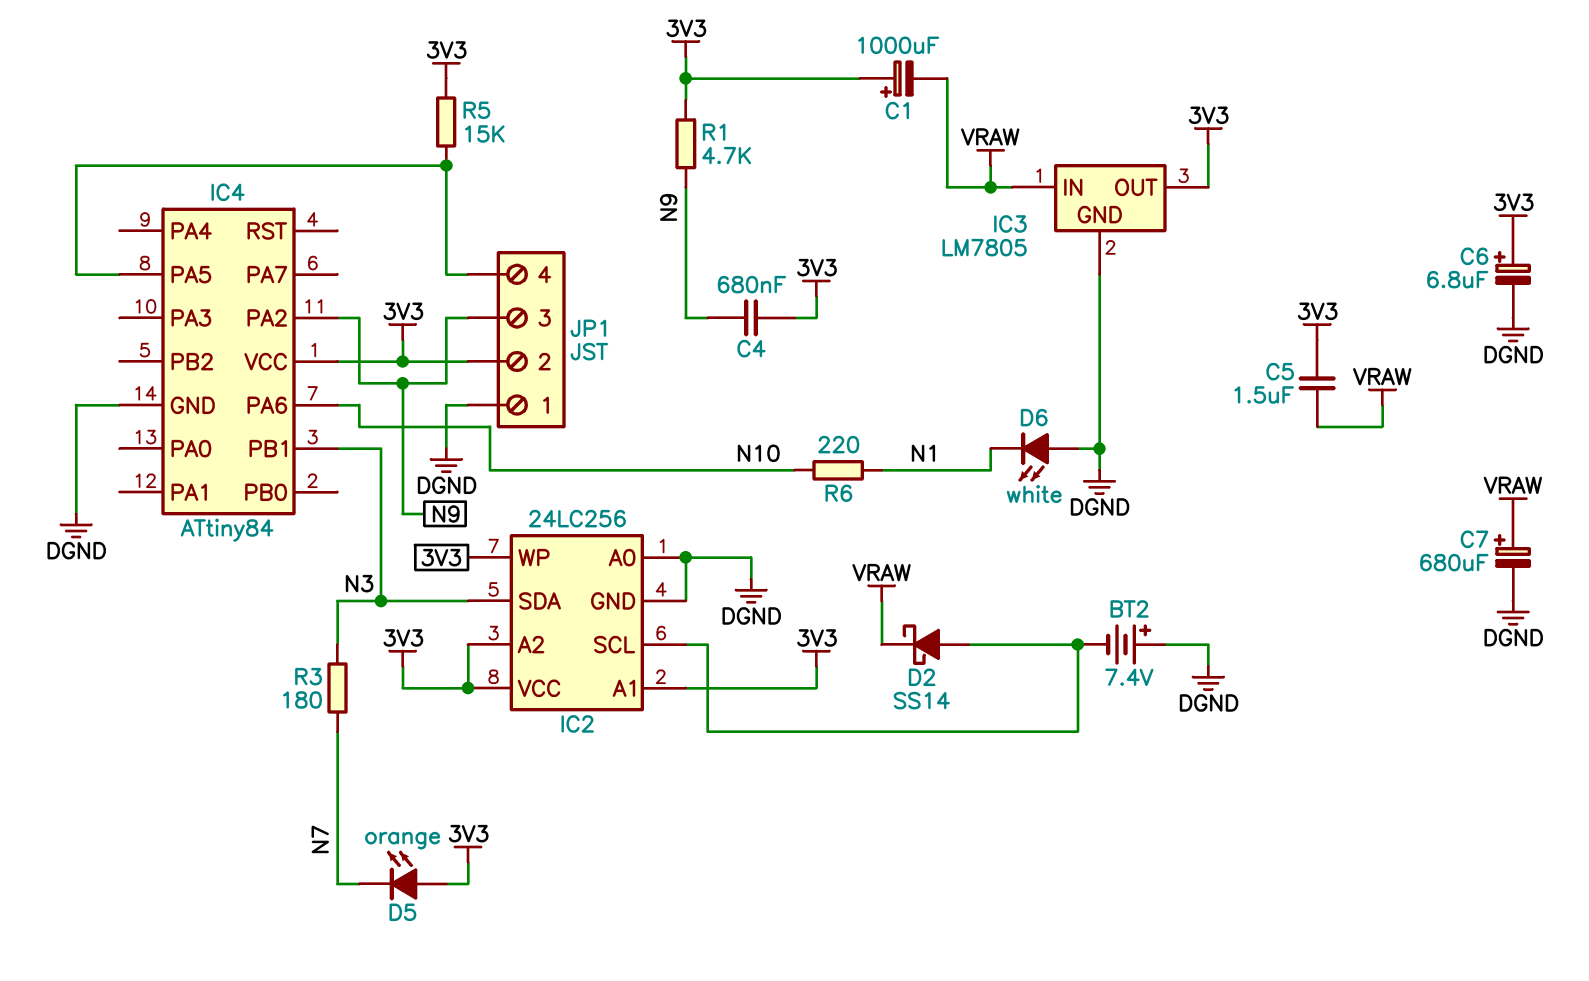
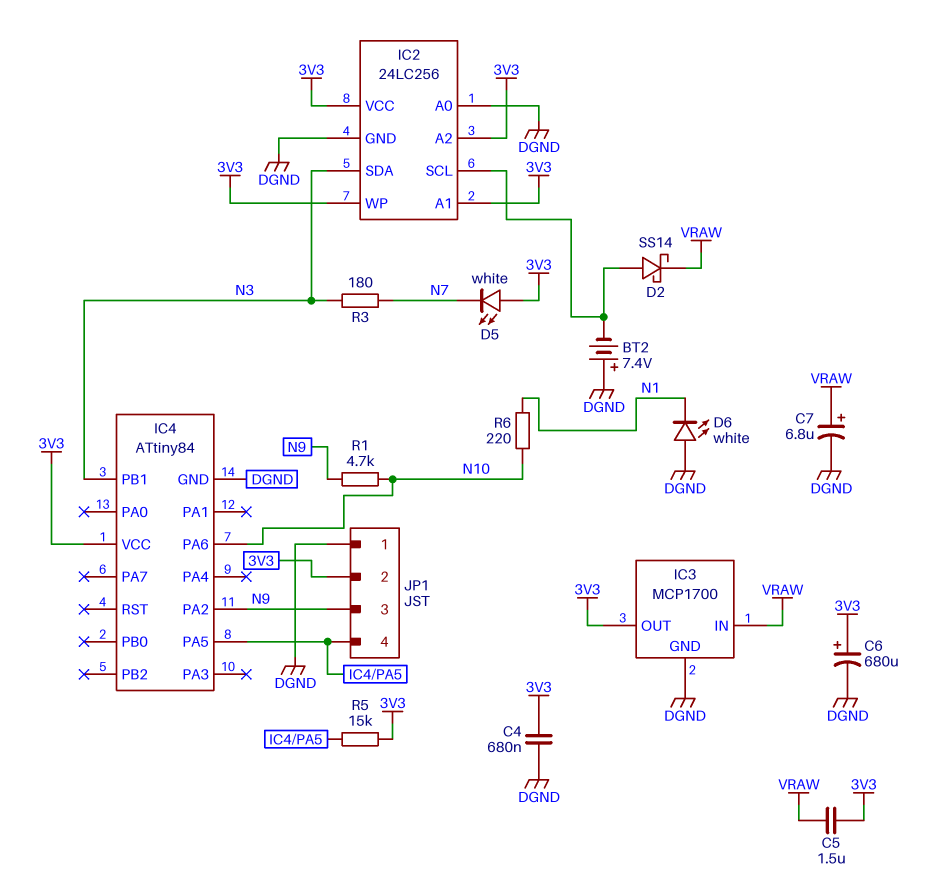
C1: 1000uF (plus 3V3, minus VRAW) -> none
C4: 680nF (3V3, N9) -> 680nF (3V3, DGND)
C6: 6.8uF (plus 3V3, minus DGND) -> 680uF (plus 3V3, minus DGND)
C7: 680uF (plus VRAW, minus DGND) -> 6.8uF (plus VRAW, minus DGND)
D5: LED orange (A 3V3, K N7) -> LED white (A 3V3, K N7)
IC3: LM7805 -> MCP1700
R1: 4.7k (3V3, N9) -> 4.7k (N9, N10)

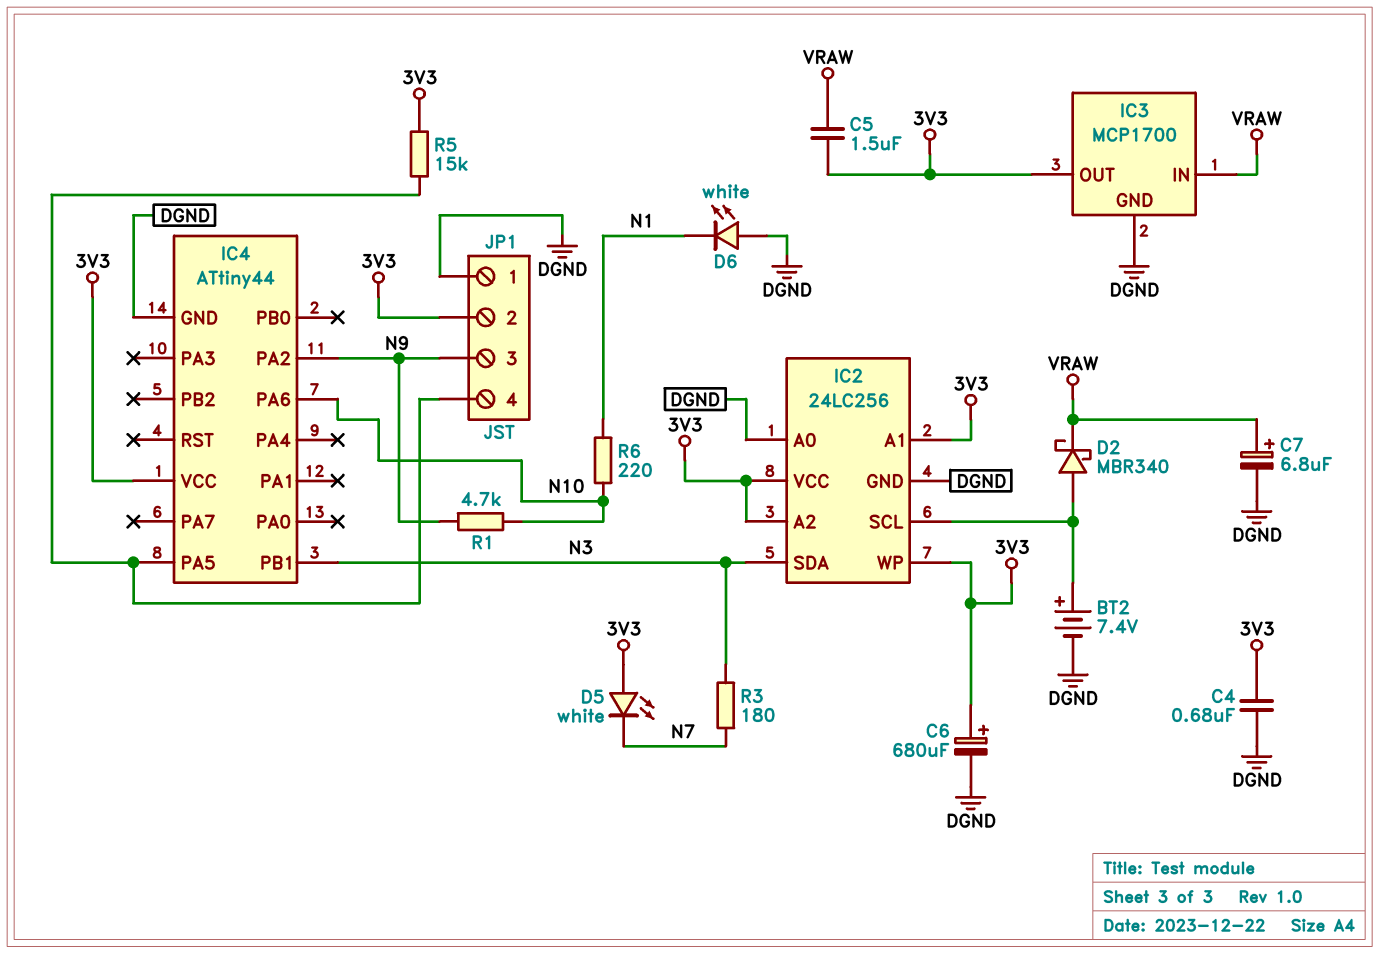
BT2: 7.4V (plus DGND, minus IC2/SCL) -> 7.4V (plus IC2/SCL, minus DGND)
D2: schottky SS14 (A IC2/SCL, K VRAW) -> schottky MBR340 (A IC2/SCL, K VRAW)
IC4: ATtiny84 -> ATtiny44

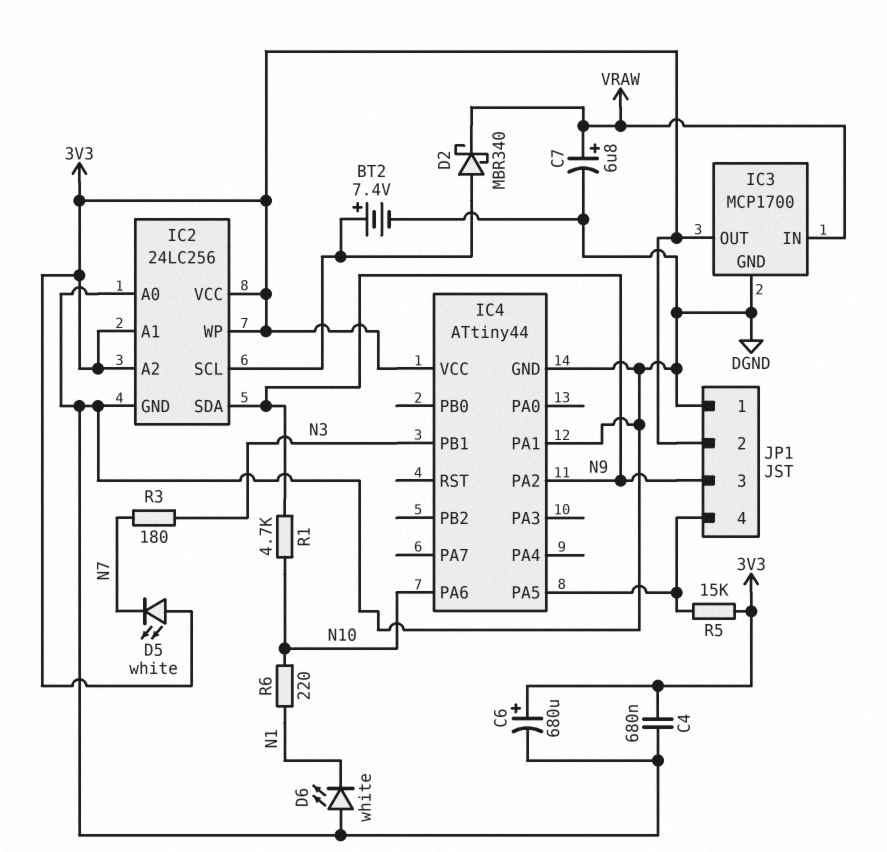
C5: 1.5uF (3V3, VRAW) -> none
IC2 pin SDA: N3 -> N9
IC4 pin PA1: none -> DGND

